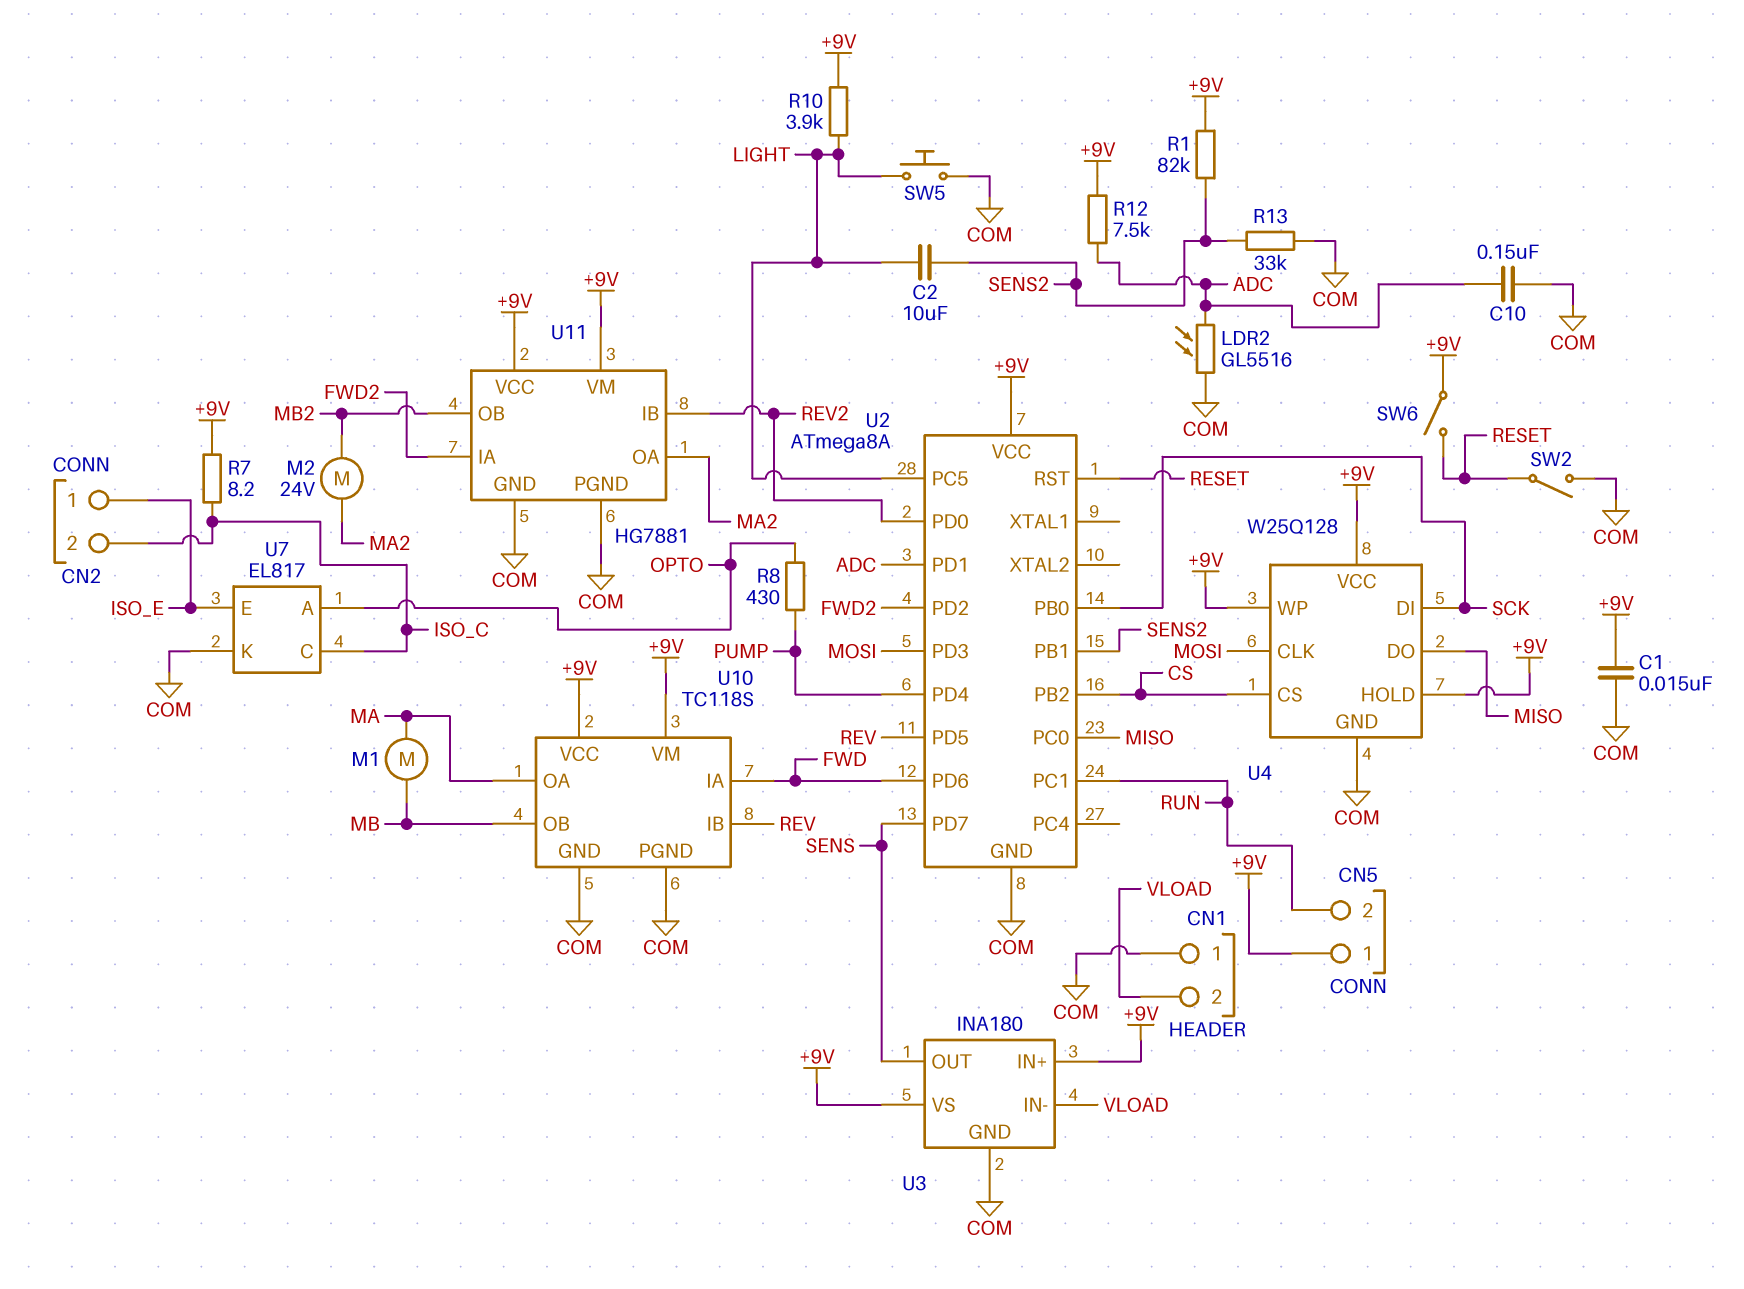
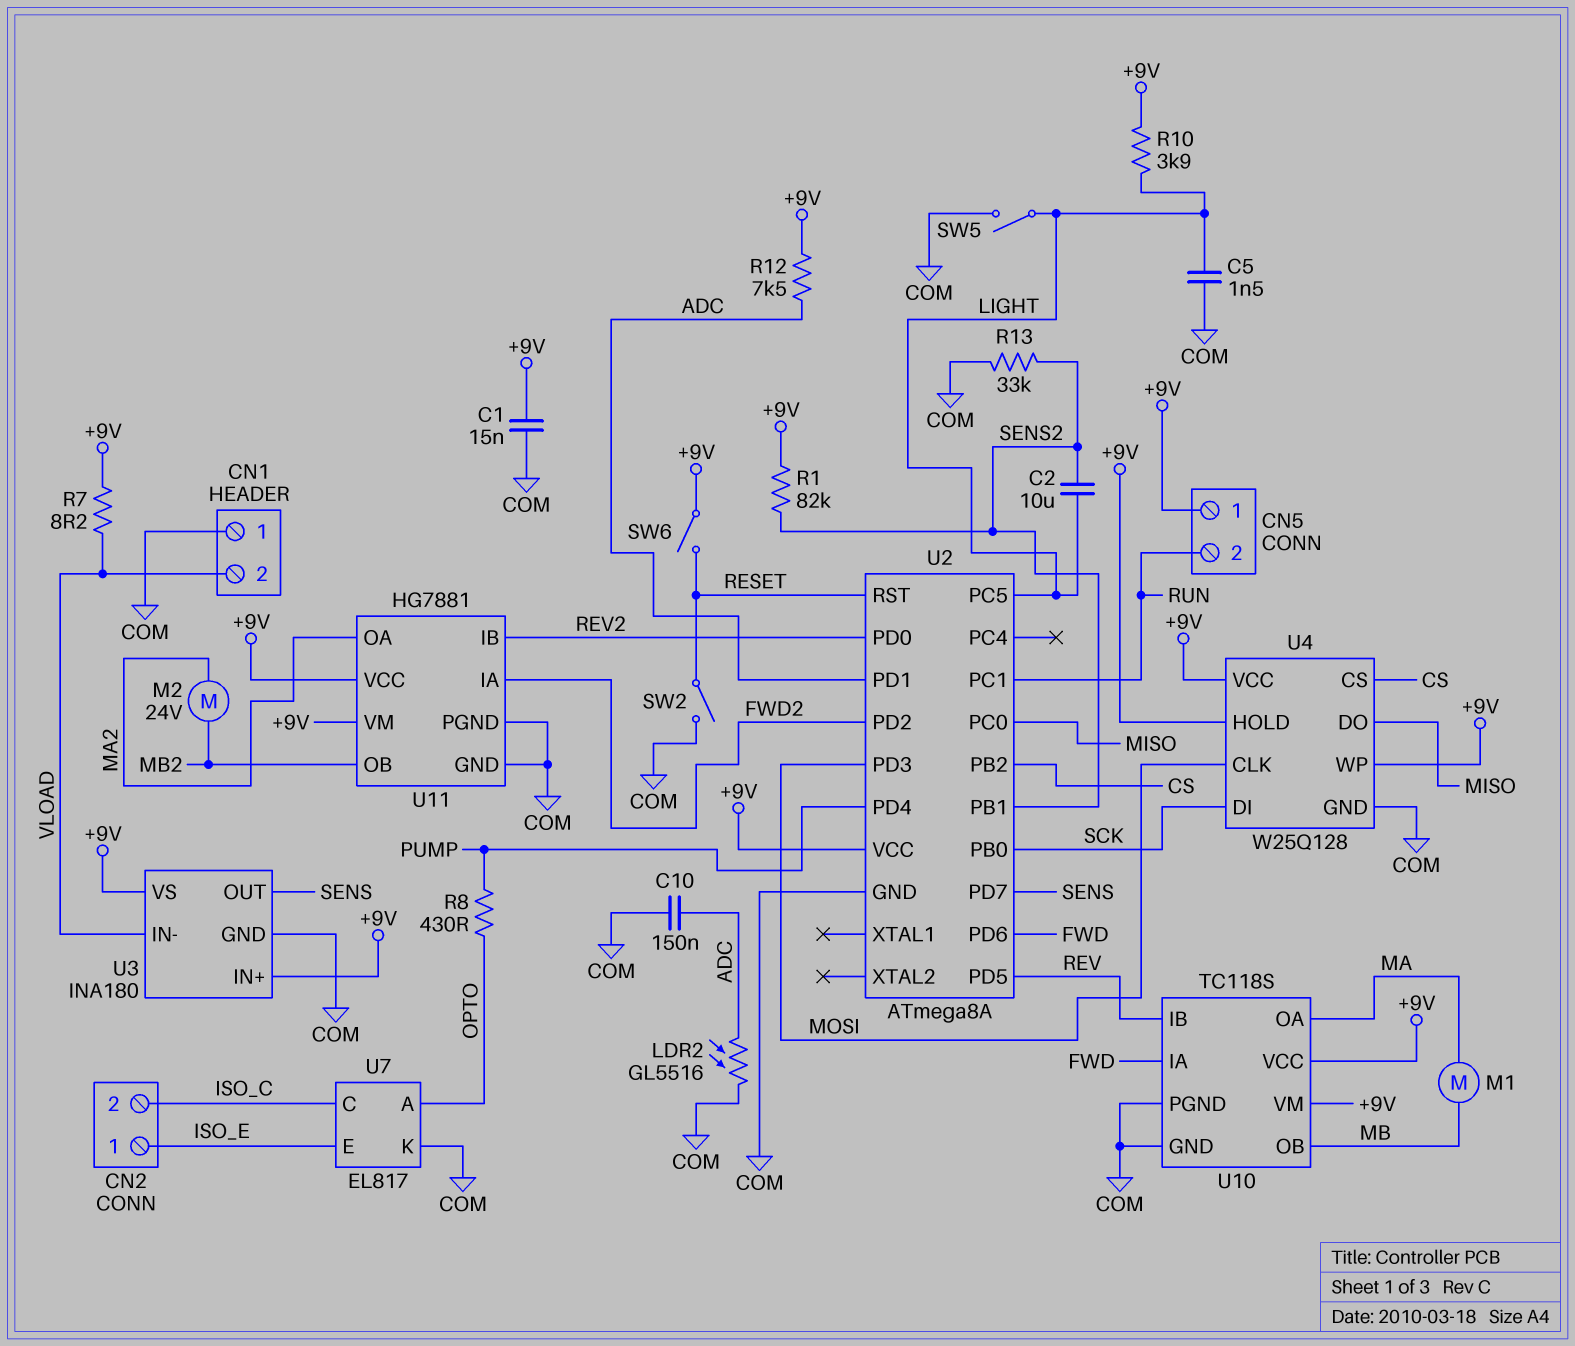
C5: none -> 1.5nF (COM, LIGHT)
R7: 8.2 (+9V, ISO_C) -> 8.2 (+9V, VLOAD)
SW5: button (COM, LIGHT) -> switch (COM, LIGHT)

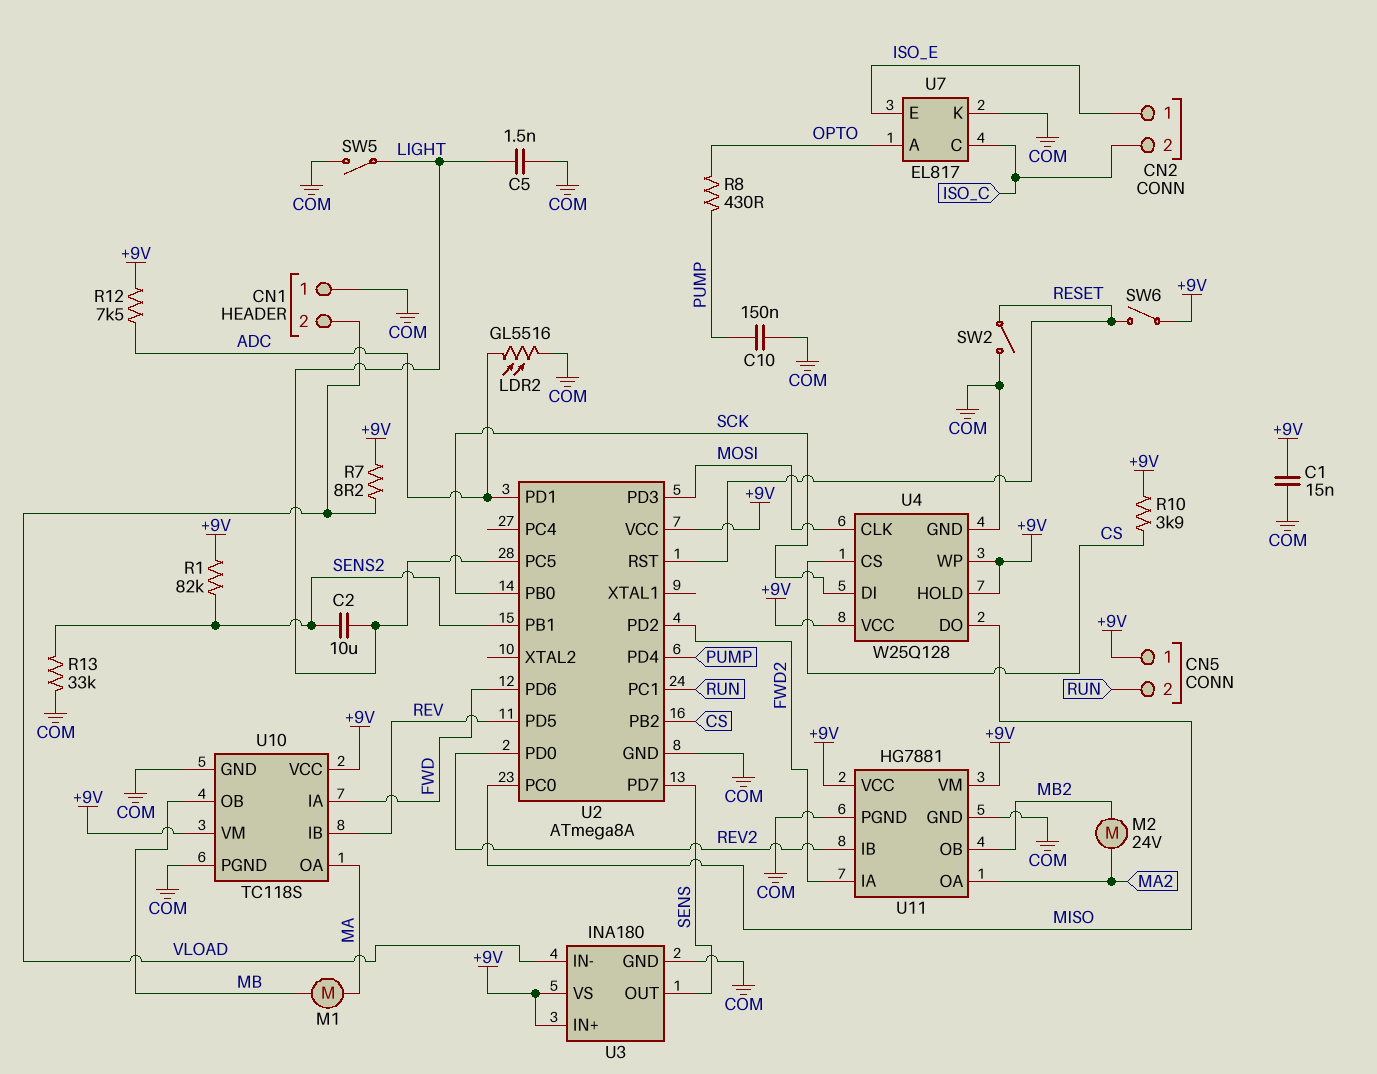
C10: 150nF (ADC, COM) -> 150nF (COM, PUMP)
R10: 3.9k (+9V, LIGHT) -> 3.9k (+9V, CS)

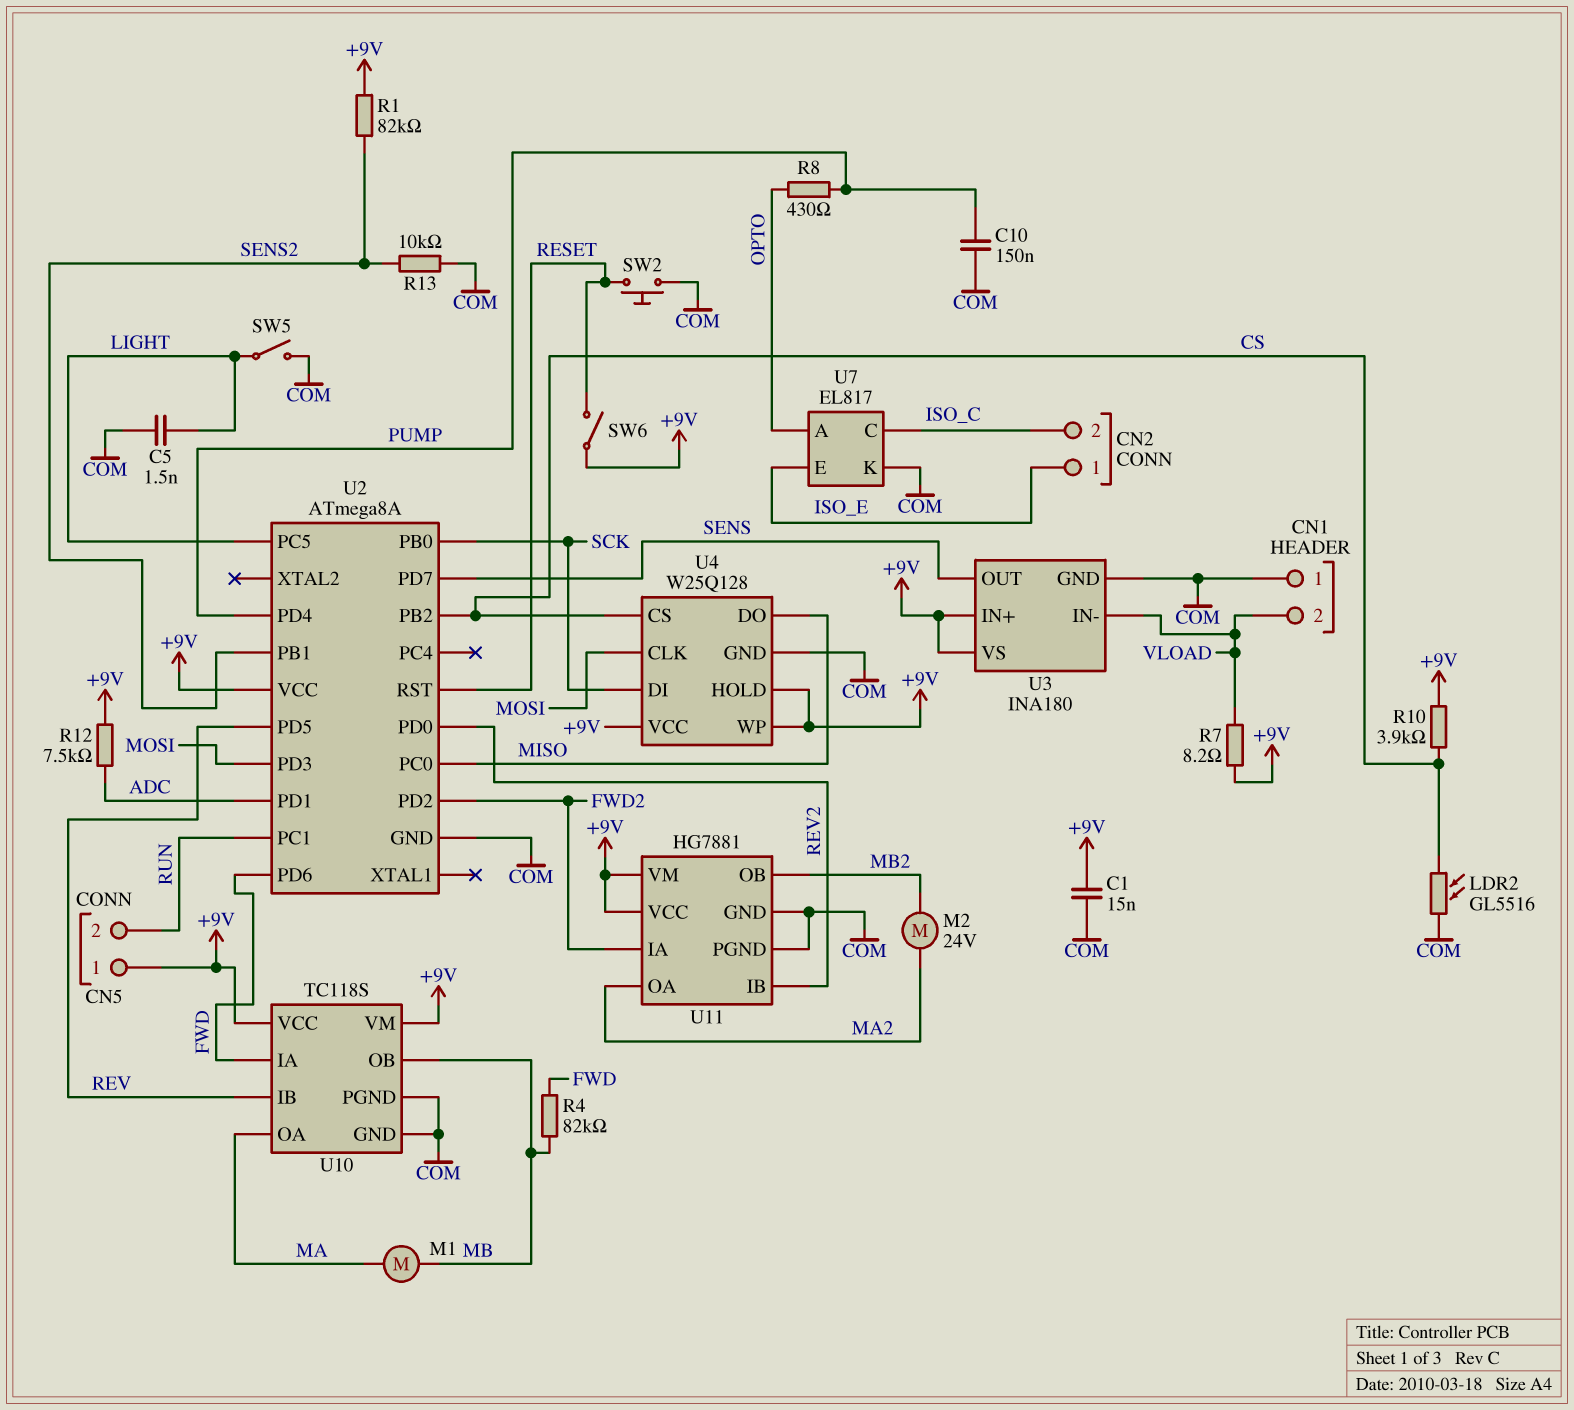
C2: 10uF (LIGHT, SENS2) -> none
LDR2: GL5516 (ADC, COM) -> GL5516 (COM, CS)
R4: none -> 82k (FWD, MB)
R13: 33k (COM, SENS2) -> 10k (COM, SENS2)
SW2: switch (COM, RESET) -> button (COM, RESET)

